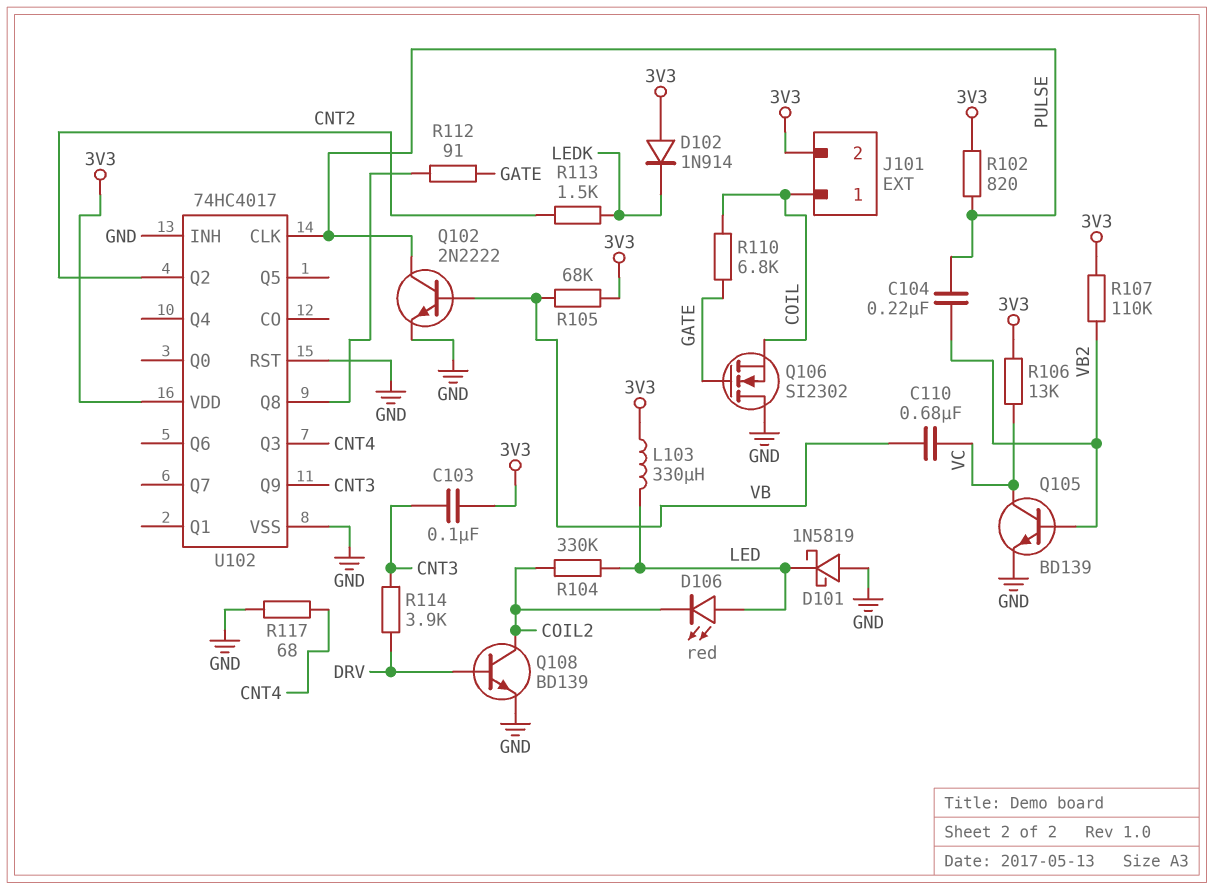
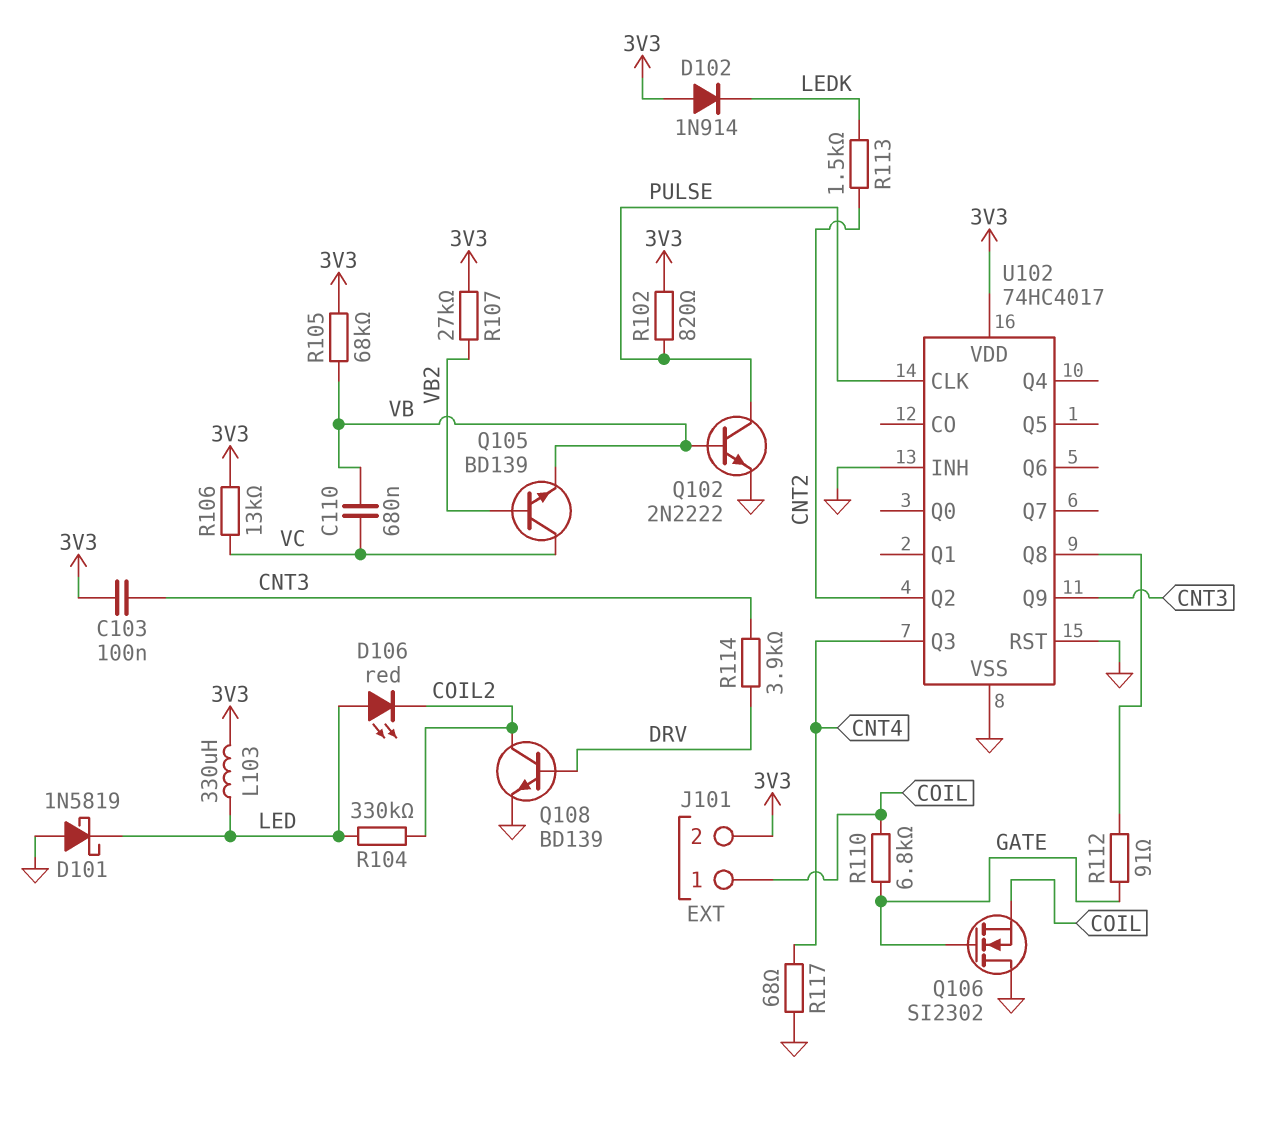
C104: 220nF (PULSE, VB2) -> none
Q105: NPN BD139 (B VB2, C VC, E GND) -> NPN BD139 (B VB2, C VC, E VB)
R107: 110k (3V3, VB2) -> 27k (3V3, VB2)

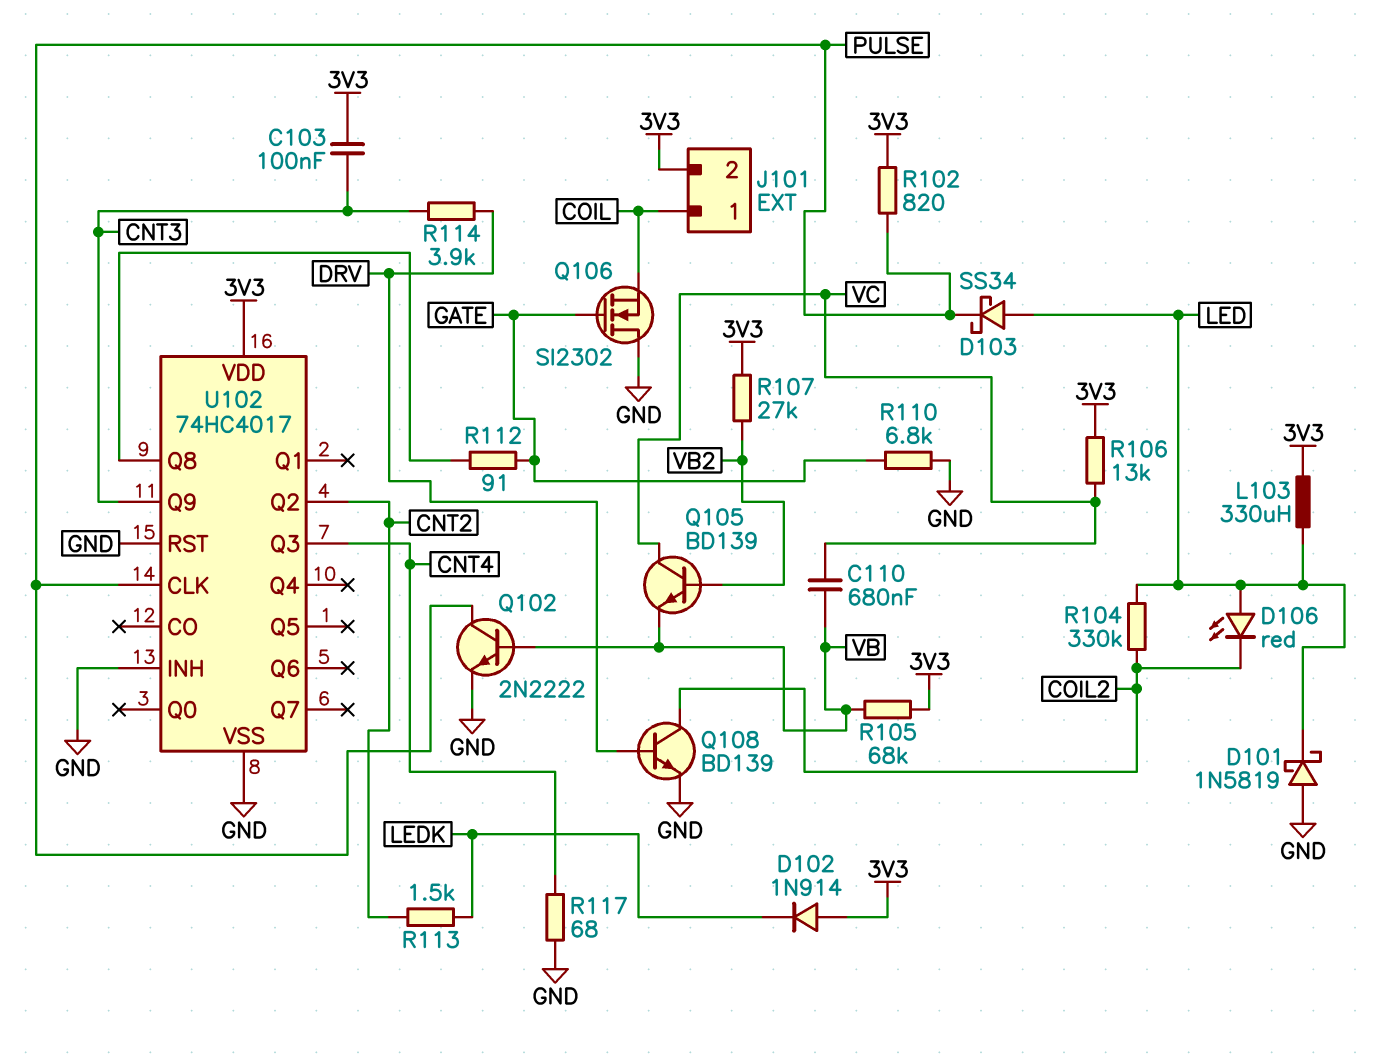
D103: none -> schottky SS34 (A LED, K PULSE)
R110: 6.8k (COIL, GATE) -> 6.8k (GATE, GND)

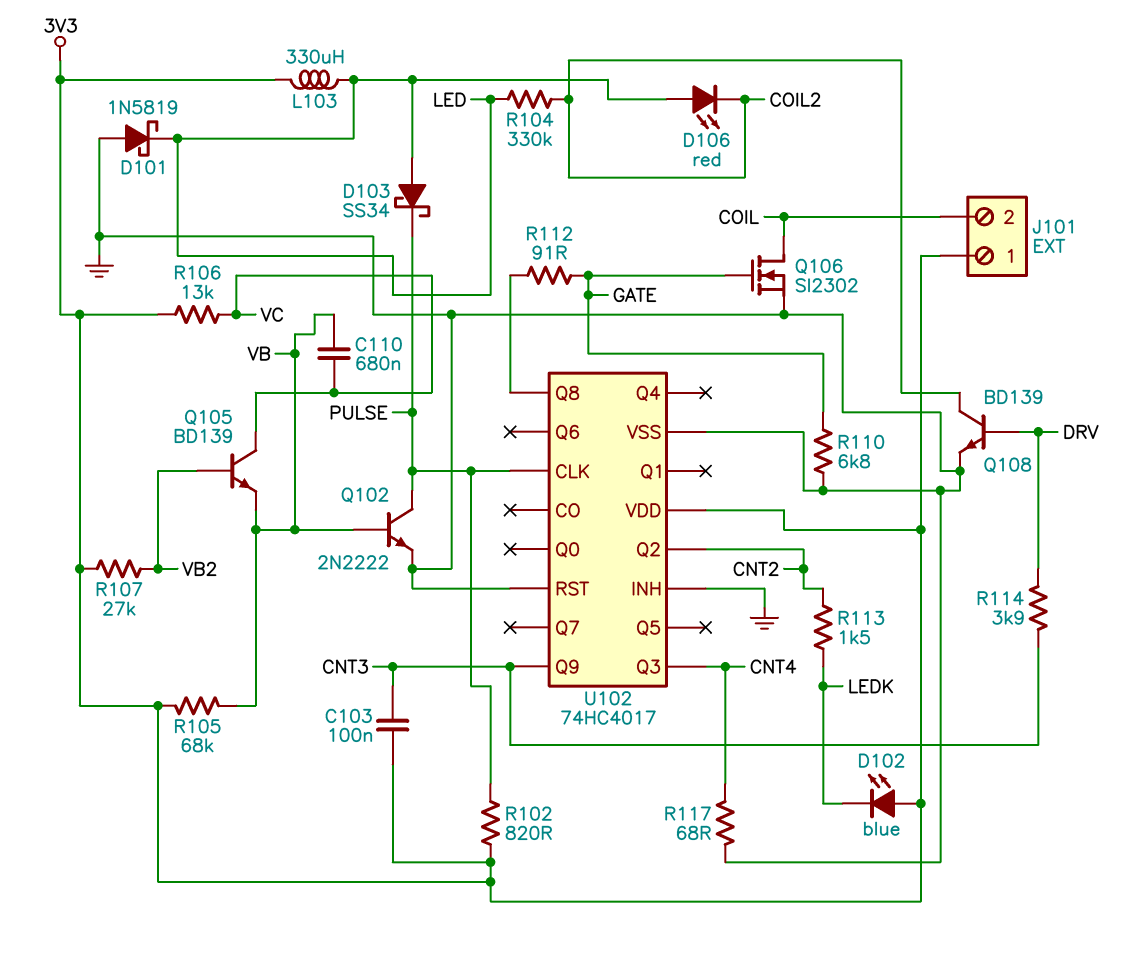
D102: diode 1N914 (A 3V3, K LEDK) -> LED blue (A 3V3, K LEDK)
J101 pin 1: COIL -> 3V3
J101 pin 2: 3V3 -> COIL
Q106: NMOS SI2302 (G GATE, D GND, S COIL) -> NMOS SI2302 (G GATE, D COIL, S GND)

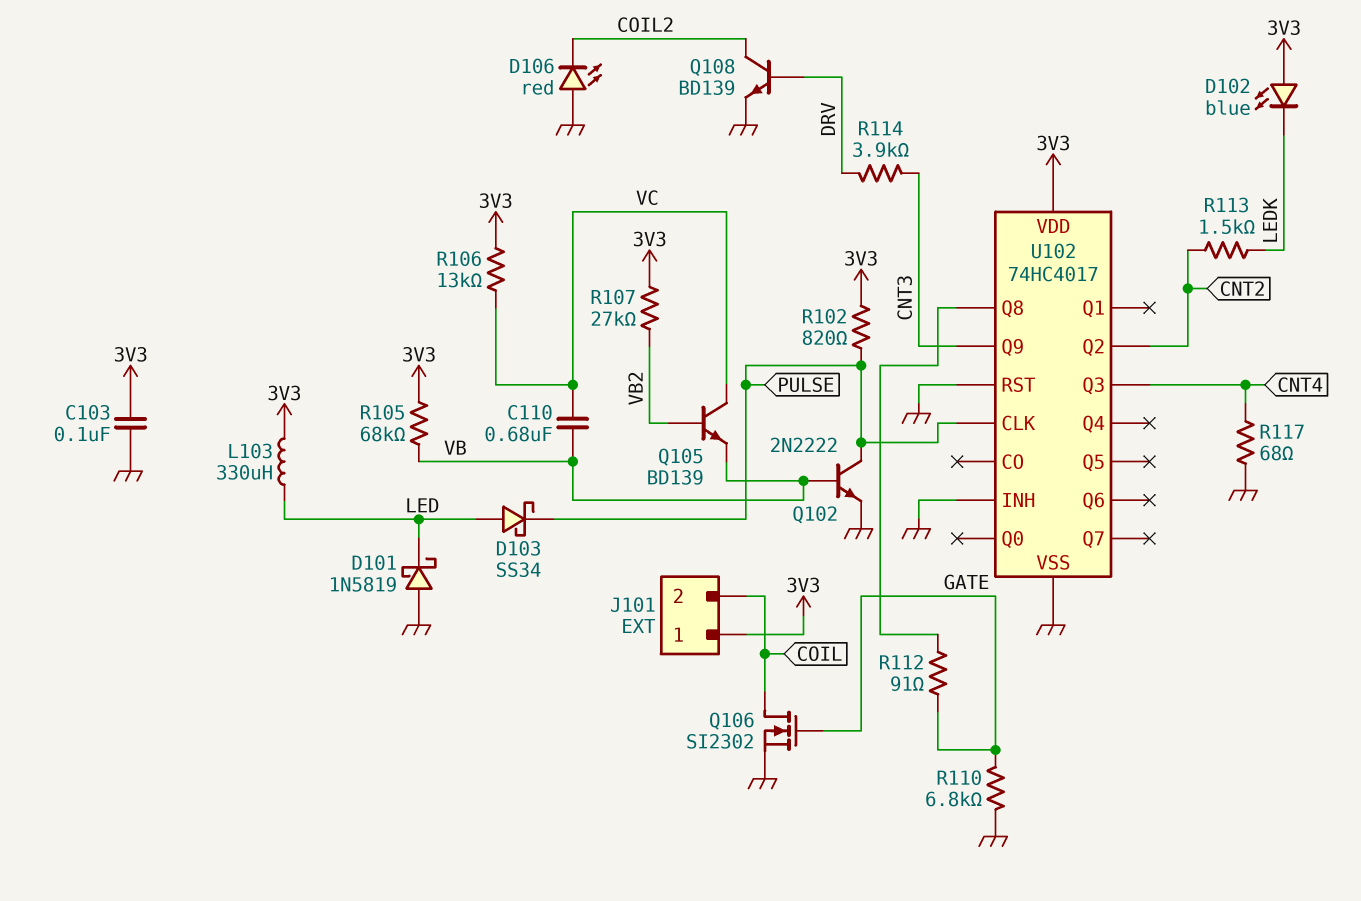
C103: 100nF (3V3, CNT3) -> 100nF (3V3, GND)
D106: LED red (A LED, K COIL2) -> LED red (A GND, K COIL2)
R104: 330k (COIL2, LED) -> none

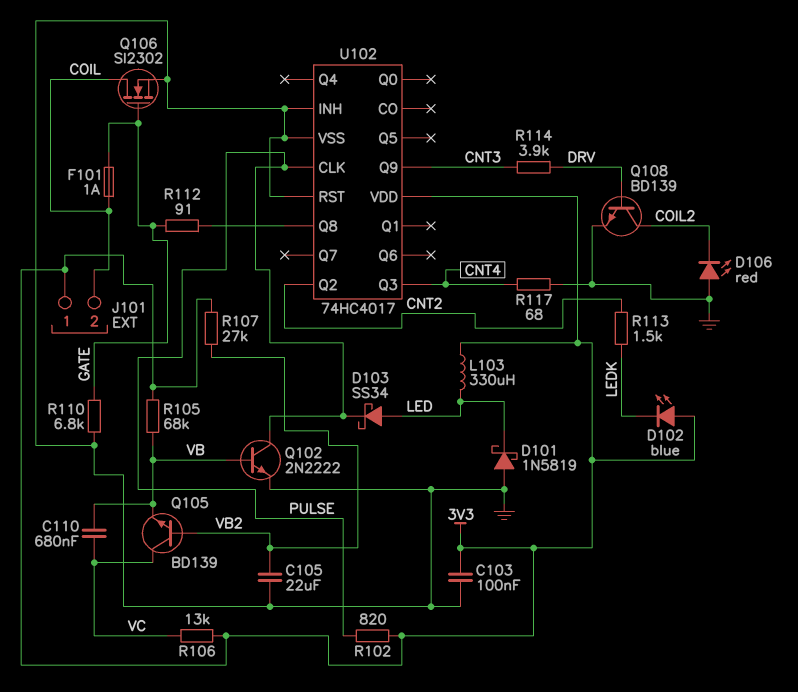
C105: none -> 22uF (GND, VB2)
F101: none -> 1A (COIL, GATE)

